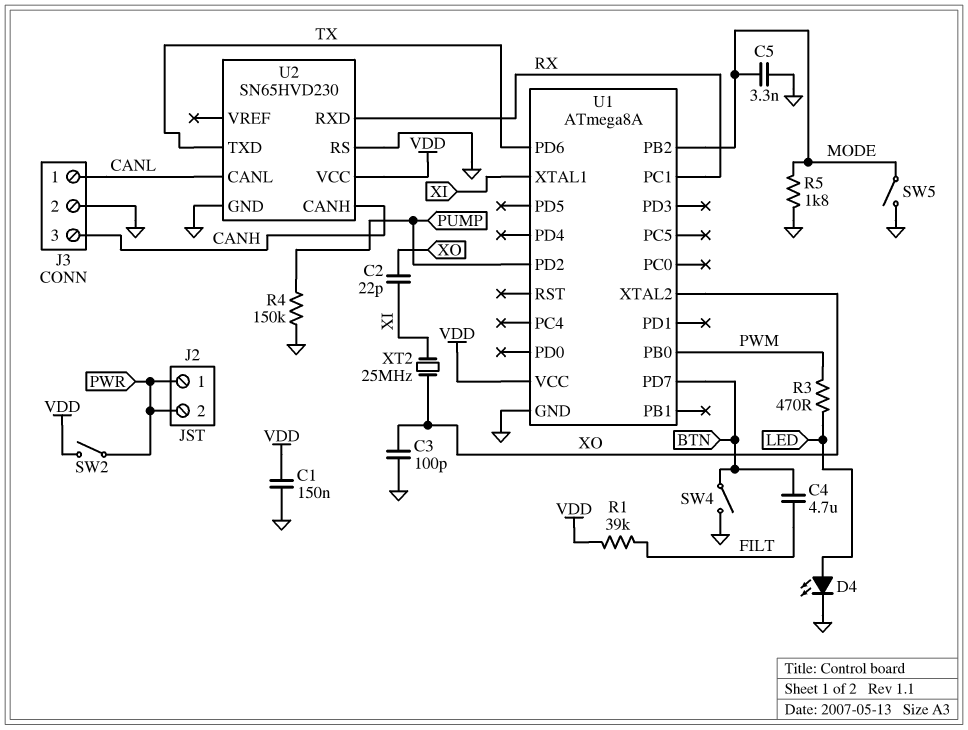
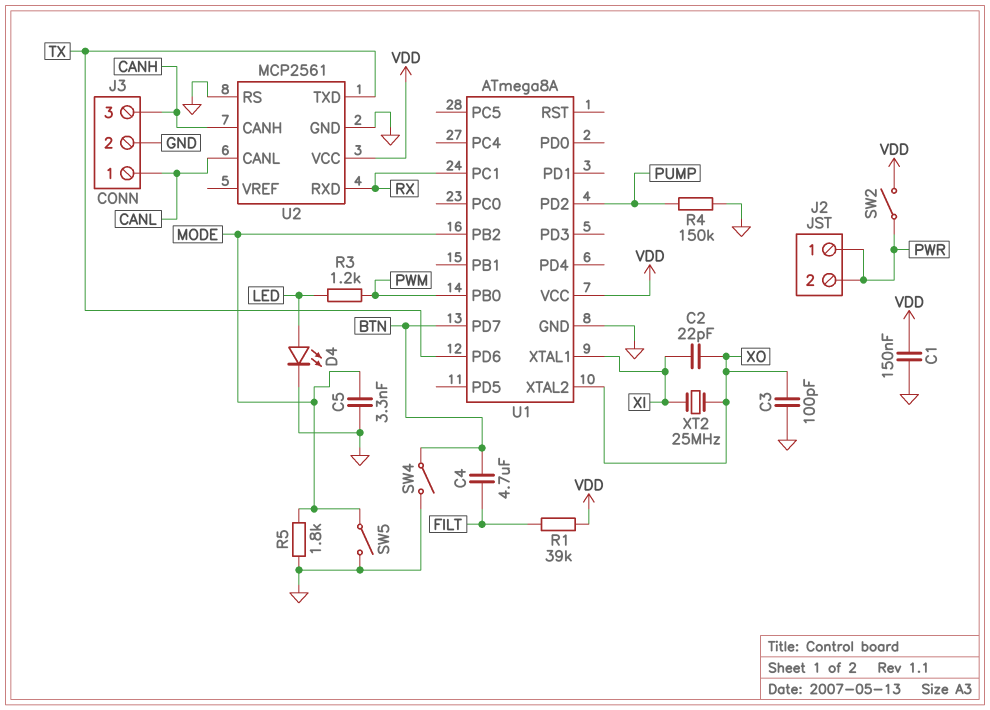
R3: 470 (LED, PWM) -> 1.2k (LED, PWM)
U2: SN65HVD230 -> MCP2561

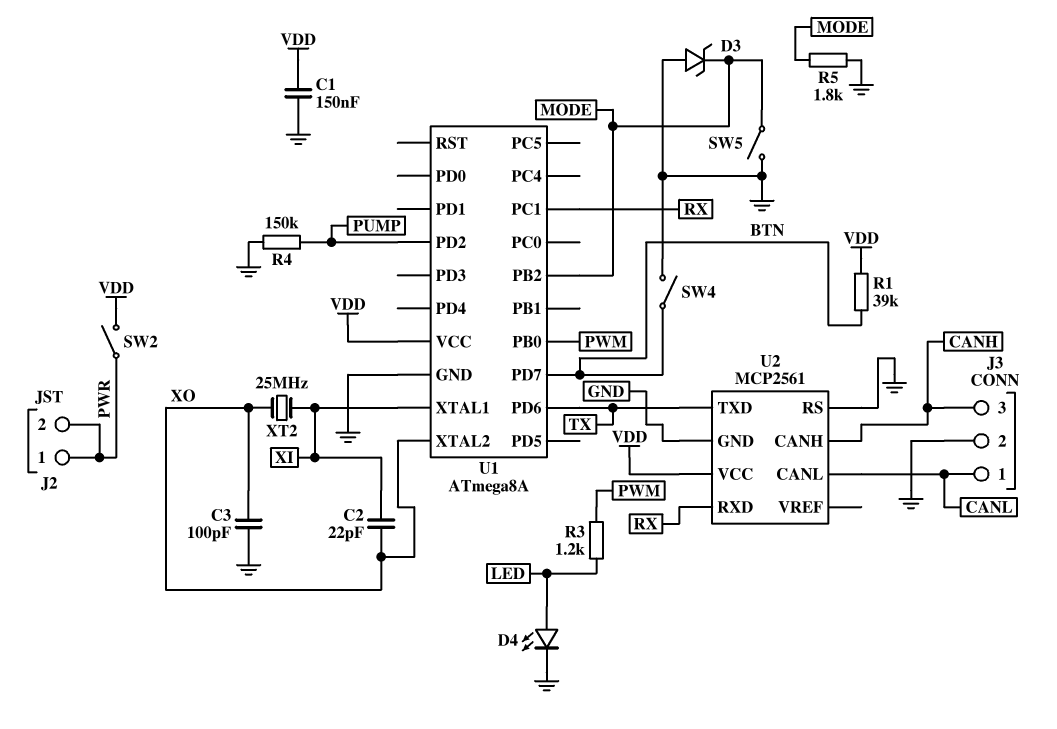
C4: 4.7uF (BTN, FILT) -> none
C5: 3.3nF (GND, MODE) -> none
D3: none -> zener (A GND, K MODE)
R1: 39k (FILT, VDD) -> 39k (BTN, VDD)

